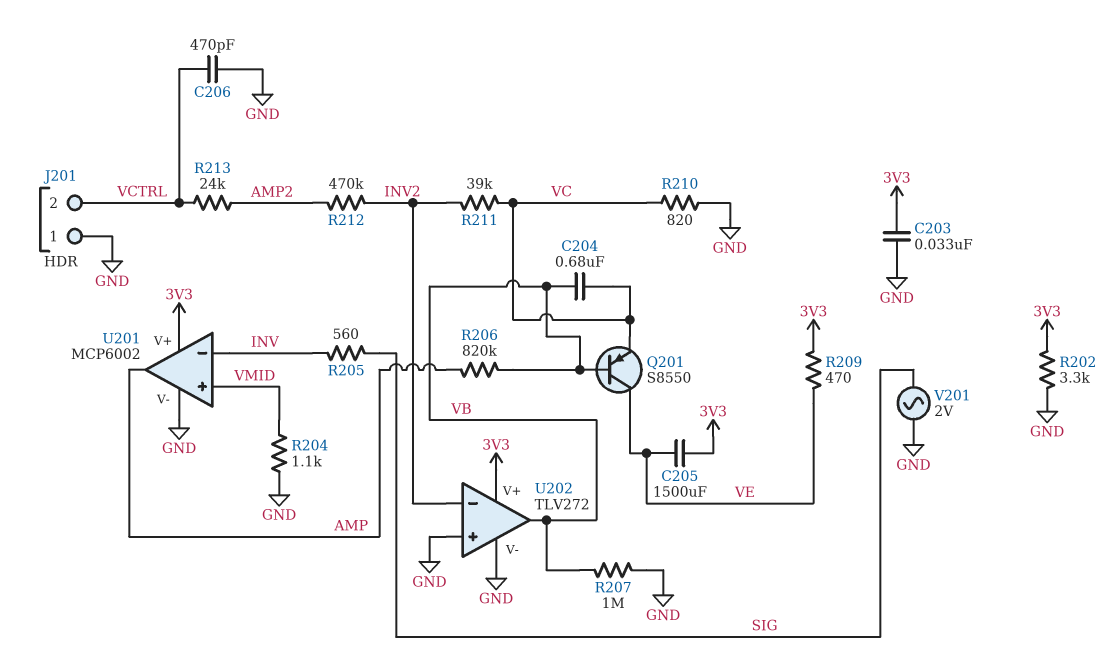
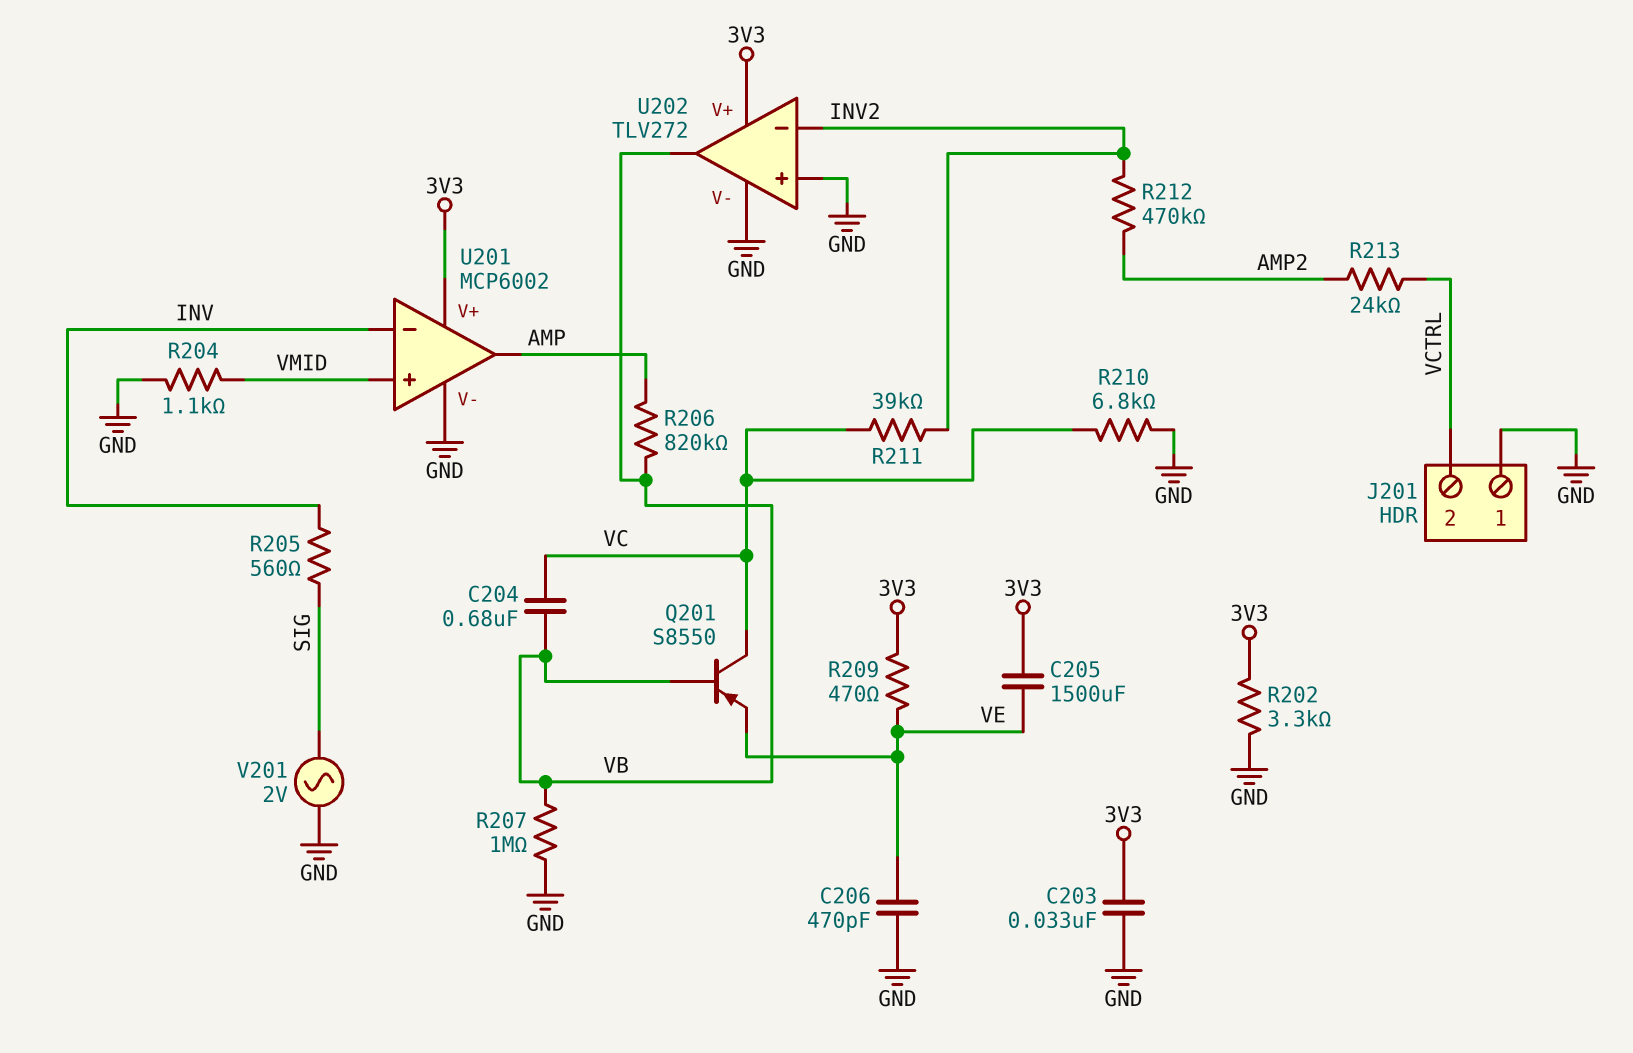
C206: 470pF (GND, VCTRL) -> 470pF (GND, VE)
Q201: PNP S8550 (B VB, C VE, E VC) -> PNP S8550 (B VB, C VC, E VE)
R210: 820 (GND, VC) -> 6.8k (GND, VC)

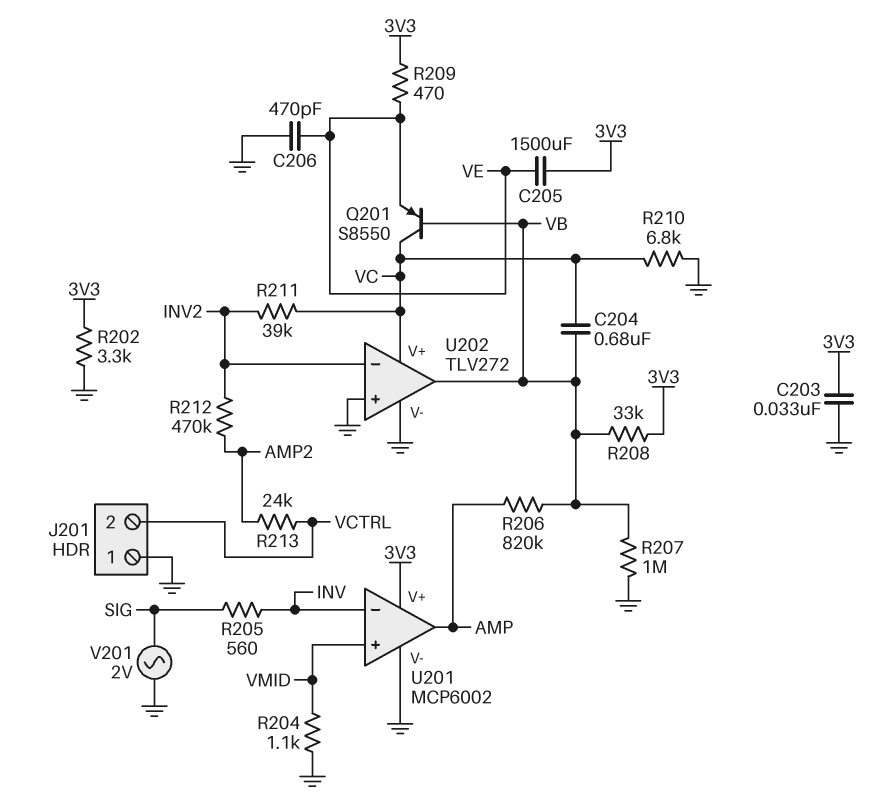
R208: none -> 33k (3V3, VB)
U202 pin V+: 3V3 -> VC

